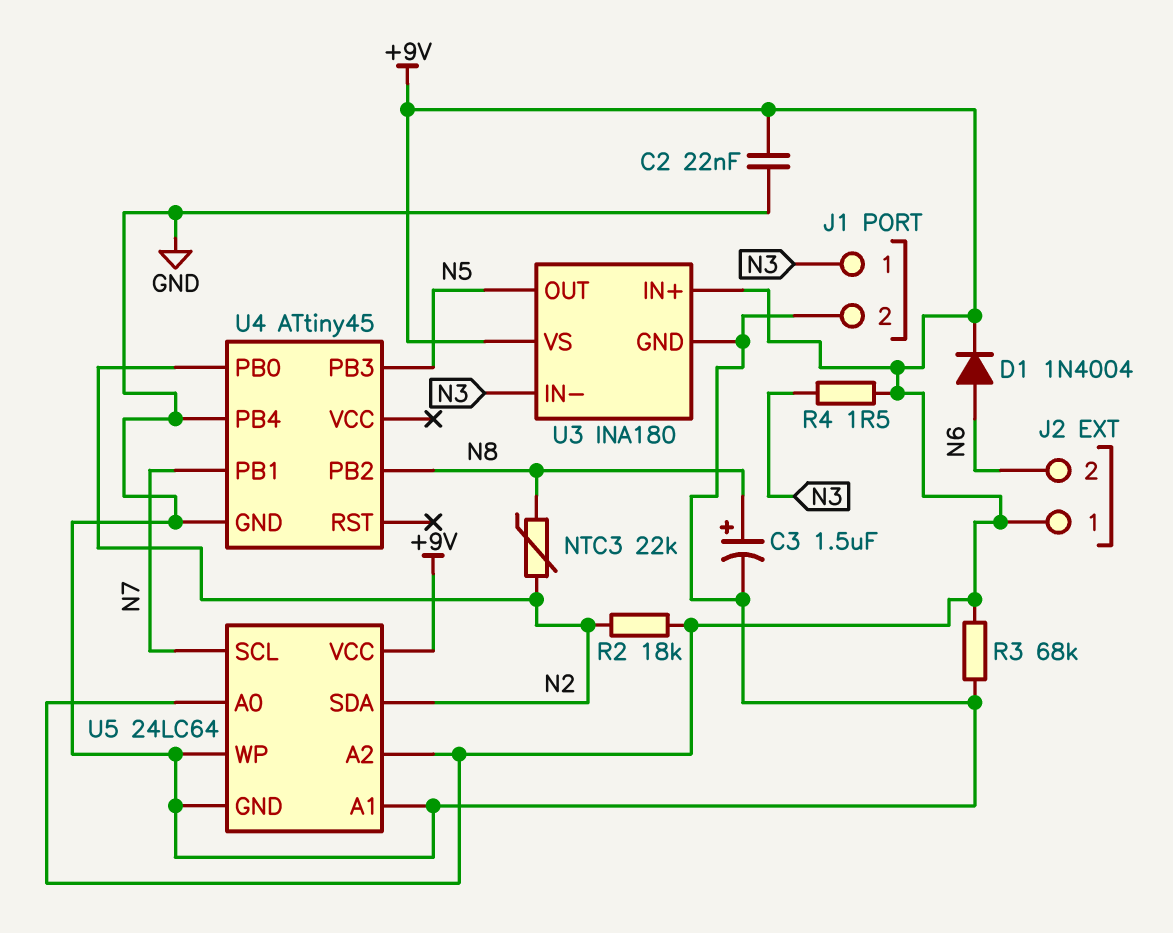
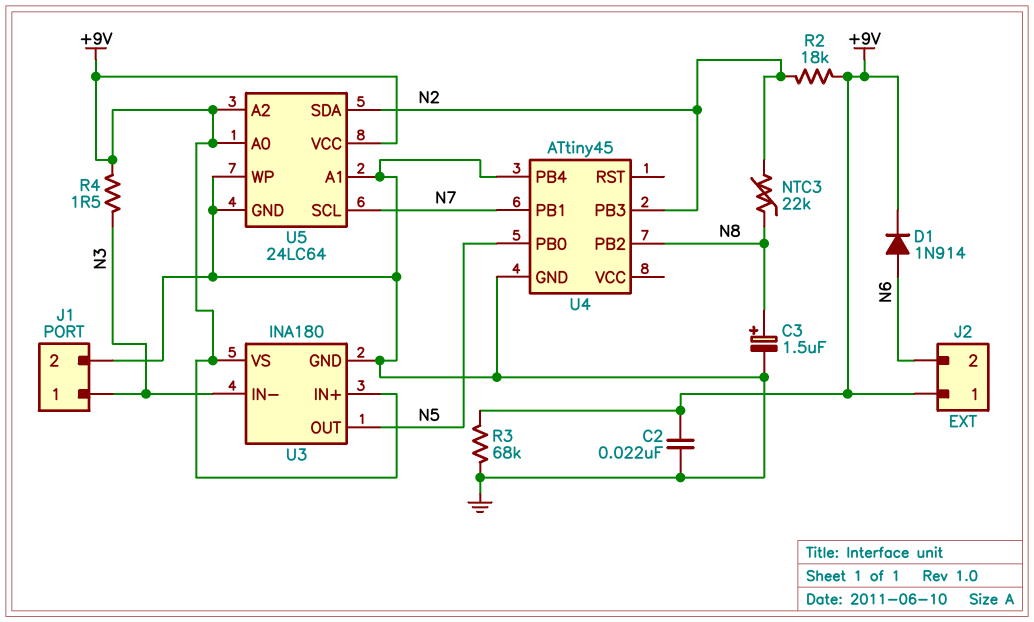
D1: diode 1N4004 (A N6, K +9V) -> diode 1N914 (A N6, K +9V)
U4 pin PB0: N2 -> N5
U4 pin PB3: N5 -> N2

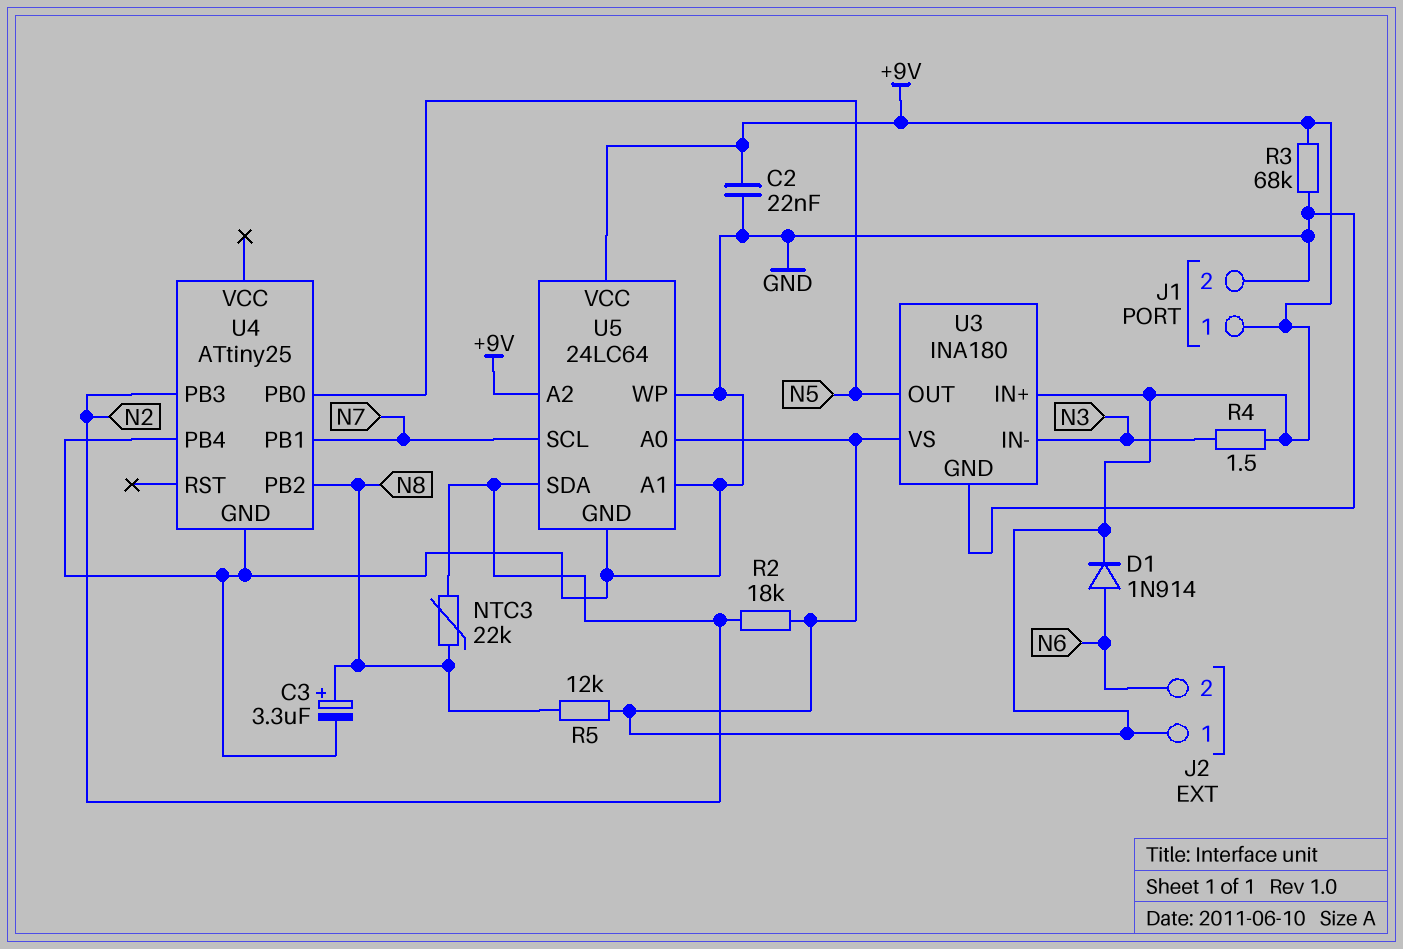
C3: 1.5uF (plus N8, minus GND) -> 3.3uF (plus N8, minus GND)
J1 pin 1: N3 -> +9V
R5: none -> 12k (+9V, N8)
U4: ATtiny45 -> ATtiny25

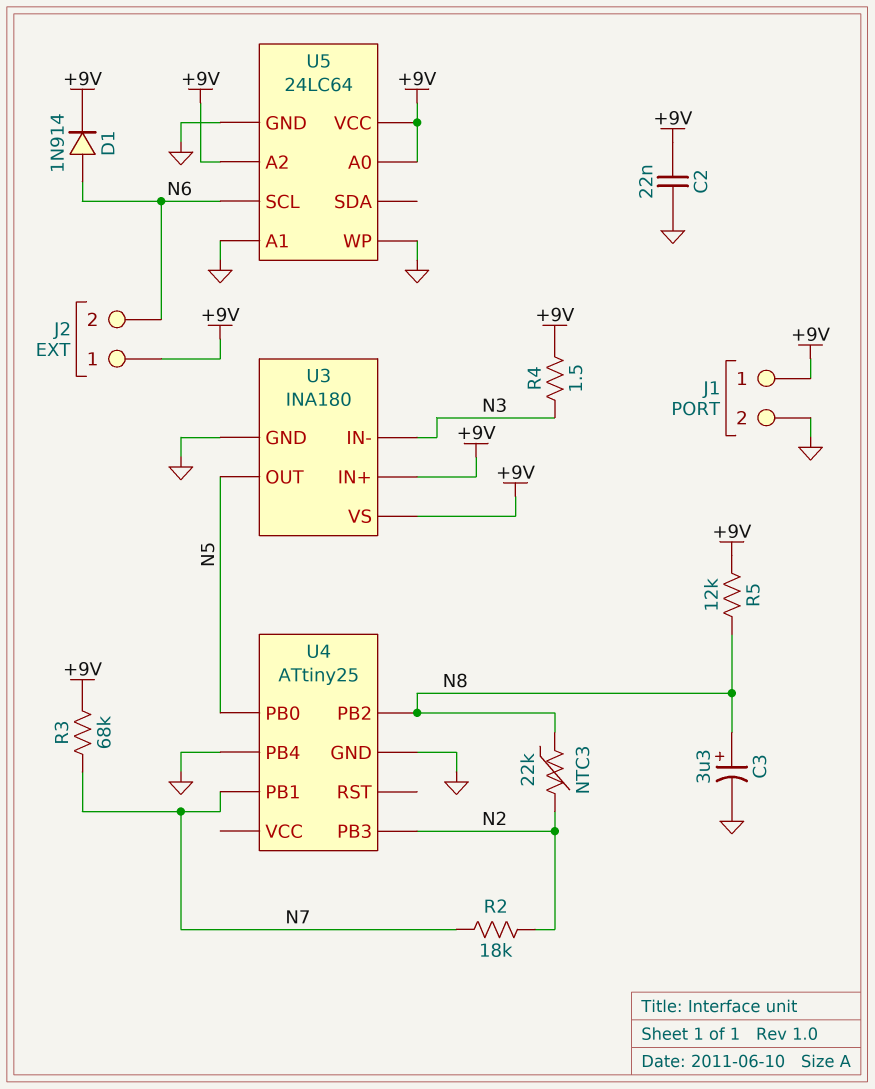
R2: 18k (+9V, N2) -> 18k (N2, N7)
R3: 68k (+9V, GND) -> 68k (+9V, N7)
U5 pin SCL: N7 -> N6
U5 pin SDA: N2 -> none

